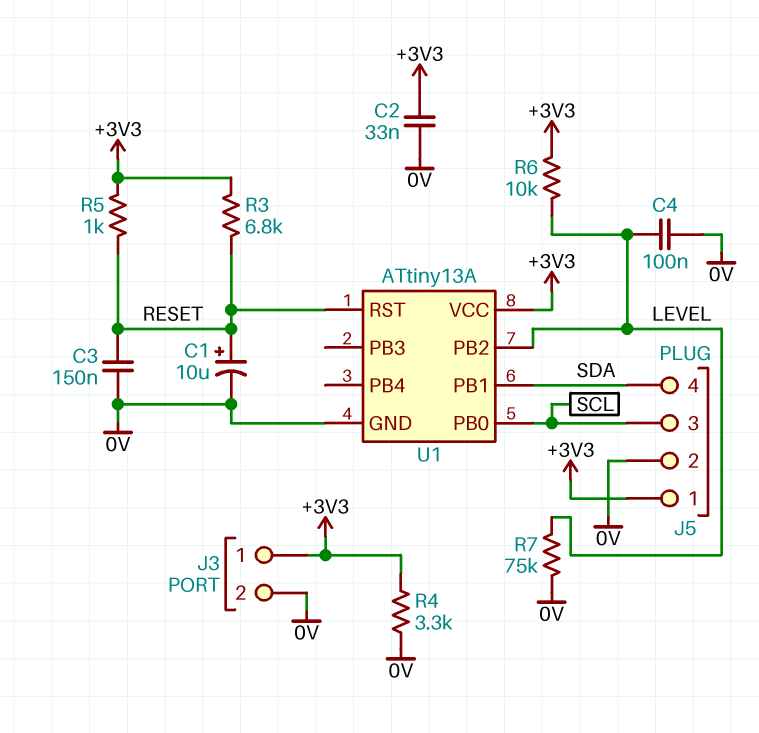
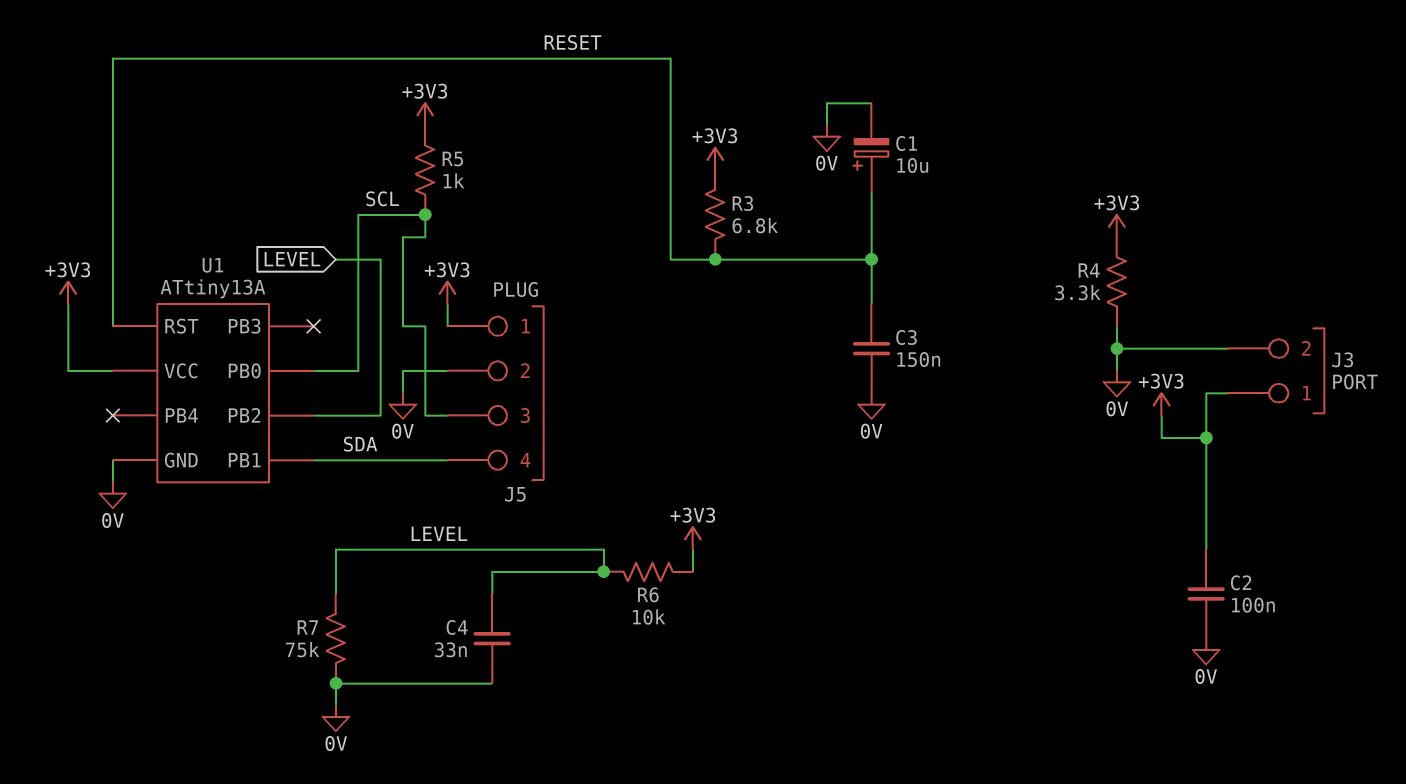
C2: 33nF (+3V3, 0V) -> 100nF (+3V3, 0V)
C4: 100nF (0V, LEVEL) -> 33nF (0V, LEVEL)
R5: 1k (+3V3, RESET) -> 1k (+3V3, SCL)

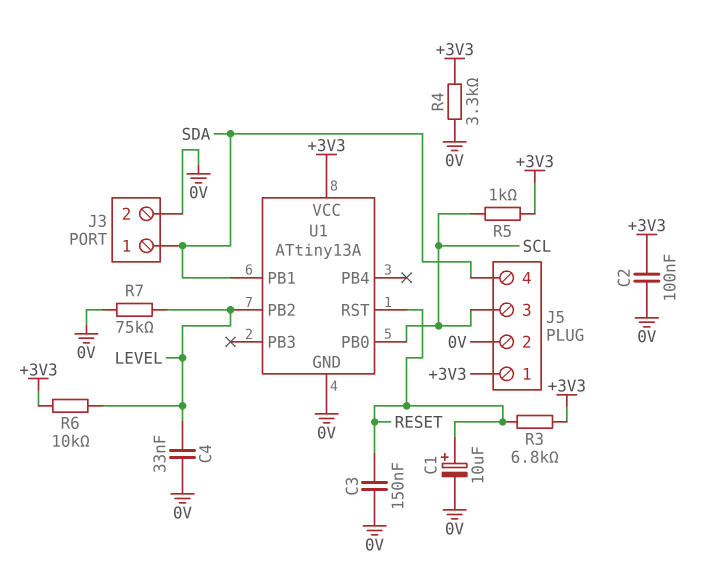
J3 pin 1: +3V3 -> SDA

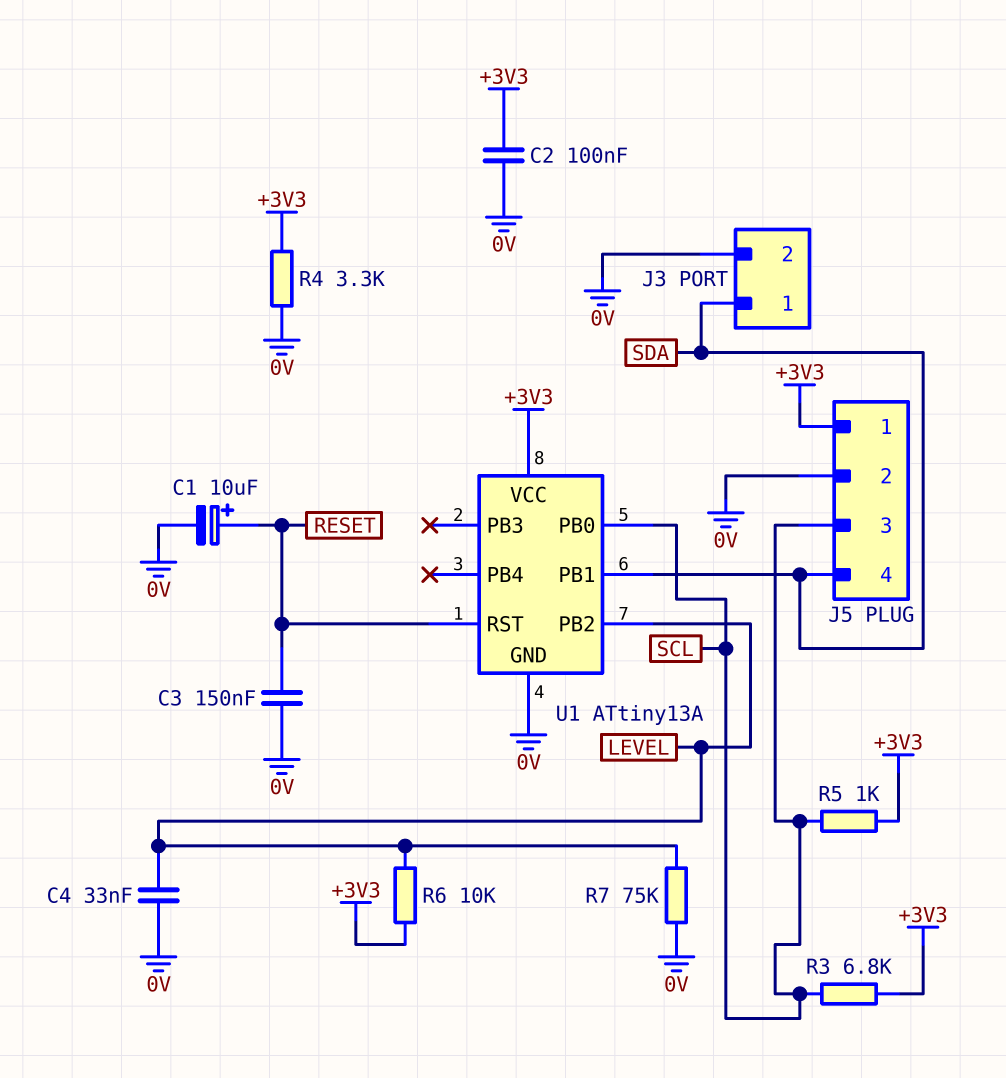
R3: 6.8k (+3V3, RESET) -> 6.8k (+3V3, SCL)

